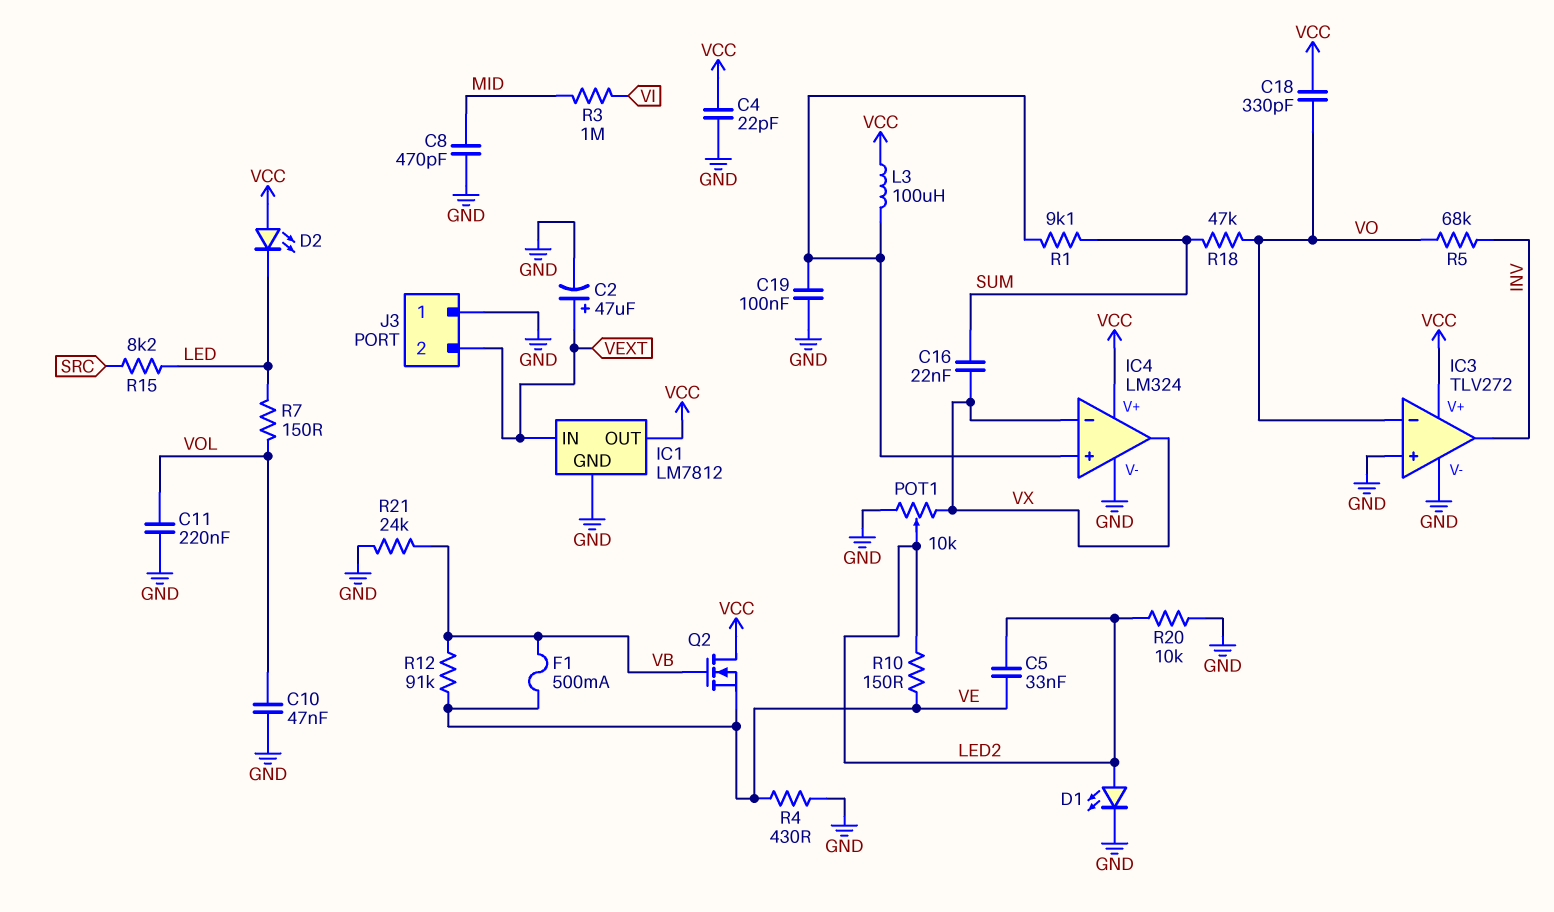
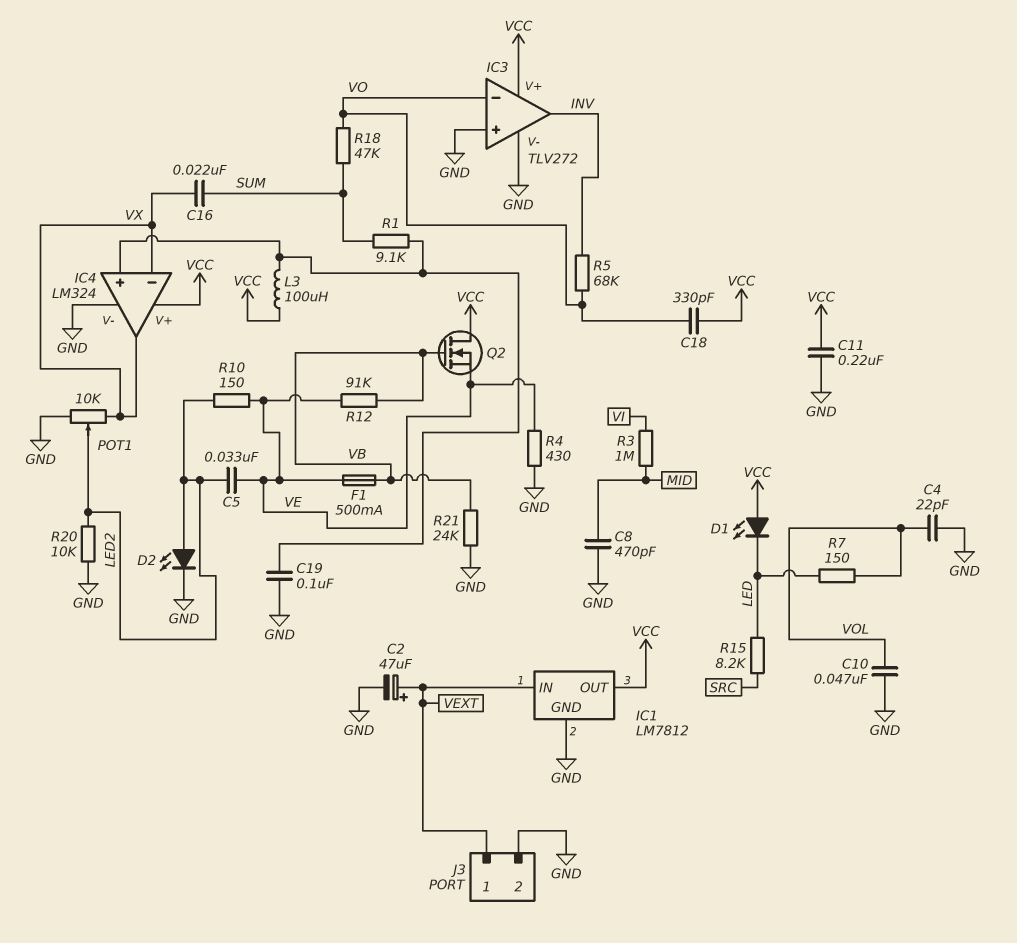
C4: 22pF (GND, VCC) -> 22pF (GND, VOL)
C11: 220nF (GND, VOL) -> 220nF (GND, VCC)
D1: LED (A LED2, K GND) -> LED (A VCC, K LED)
D2: LED (A VCC, K LED) -> LED (A LED2, K GND)
J3 pin 1: GND -> VEXT
J3 pin 2: VEXT -> GND

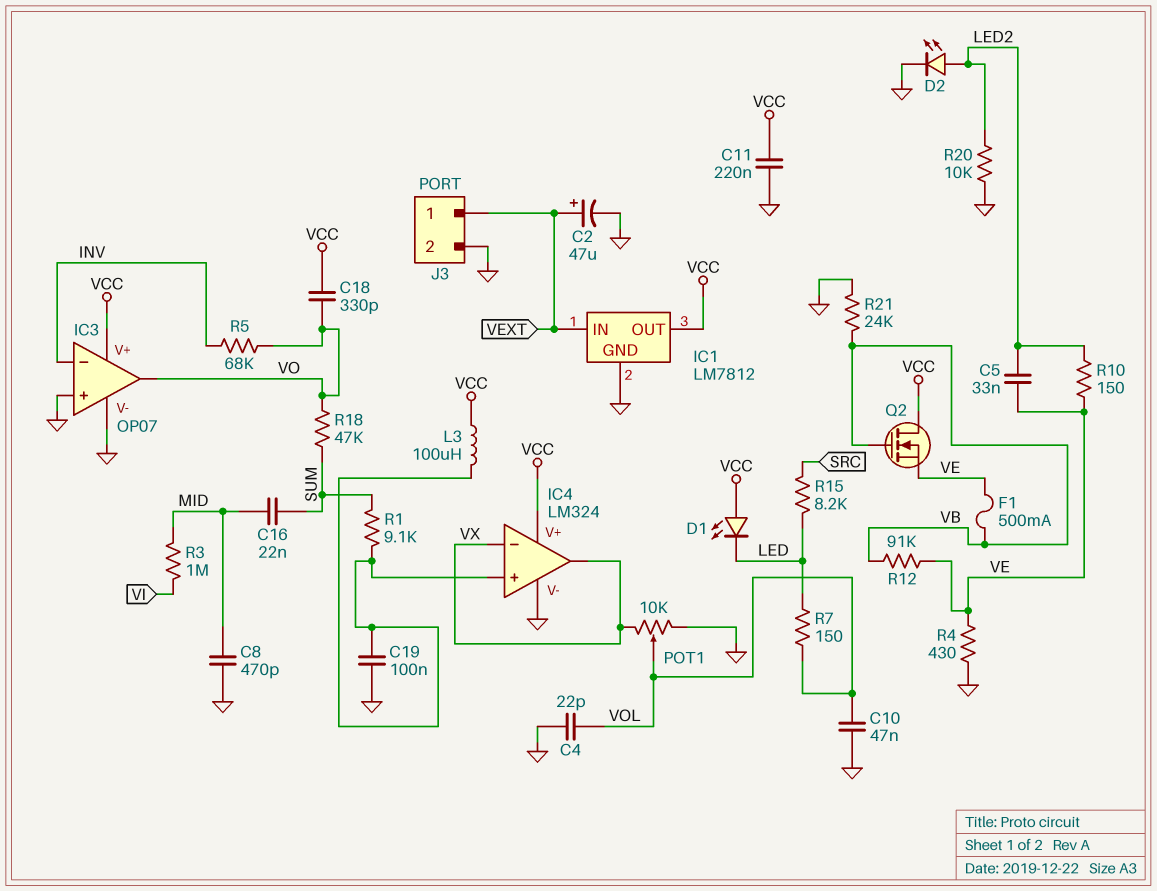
C16: 22nF (SUM, VX) -> 22nF (MID, SUM)
IC3: TLV272 -> OP07
IC3 pin in-: VO -> INV
IC3 pin out: INV -> VO
POT1: 10k (GND, VX, wiper LED2) -> 10k (GND, VX, wiper VOL)

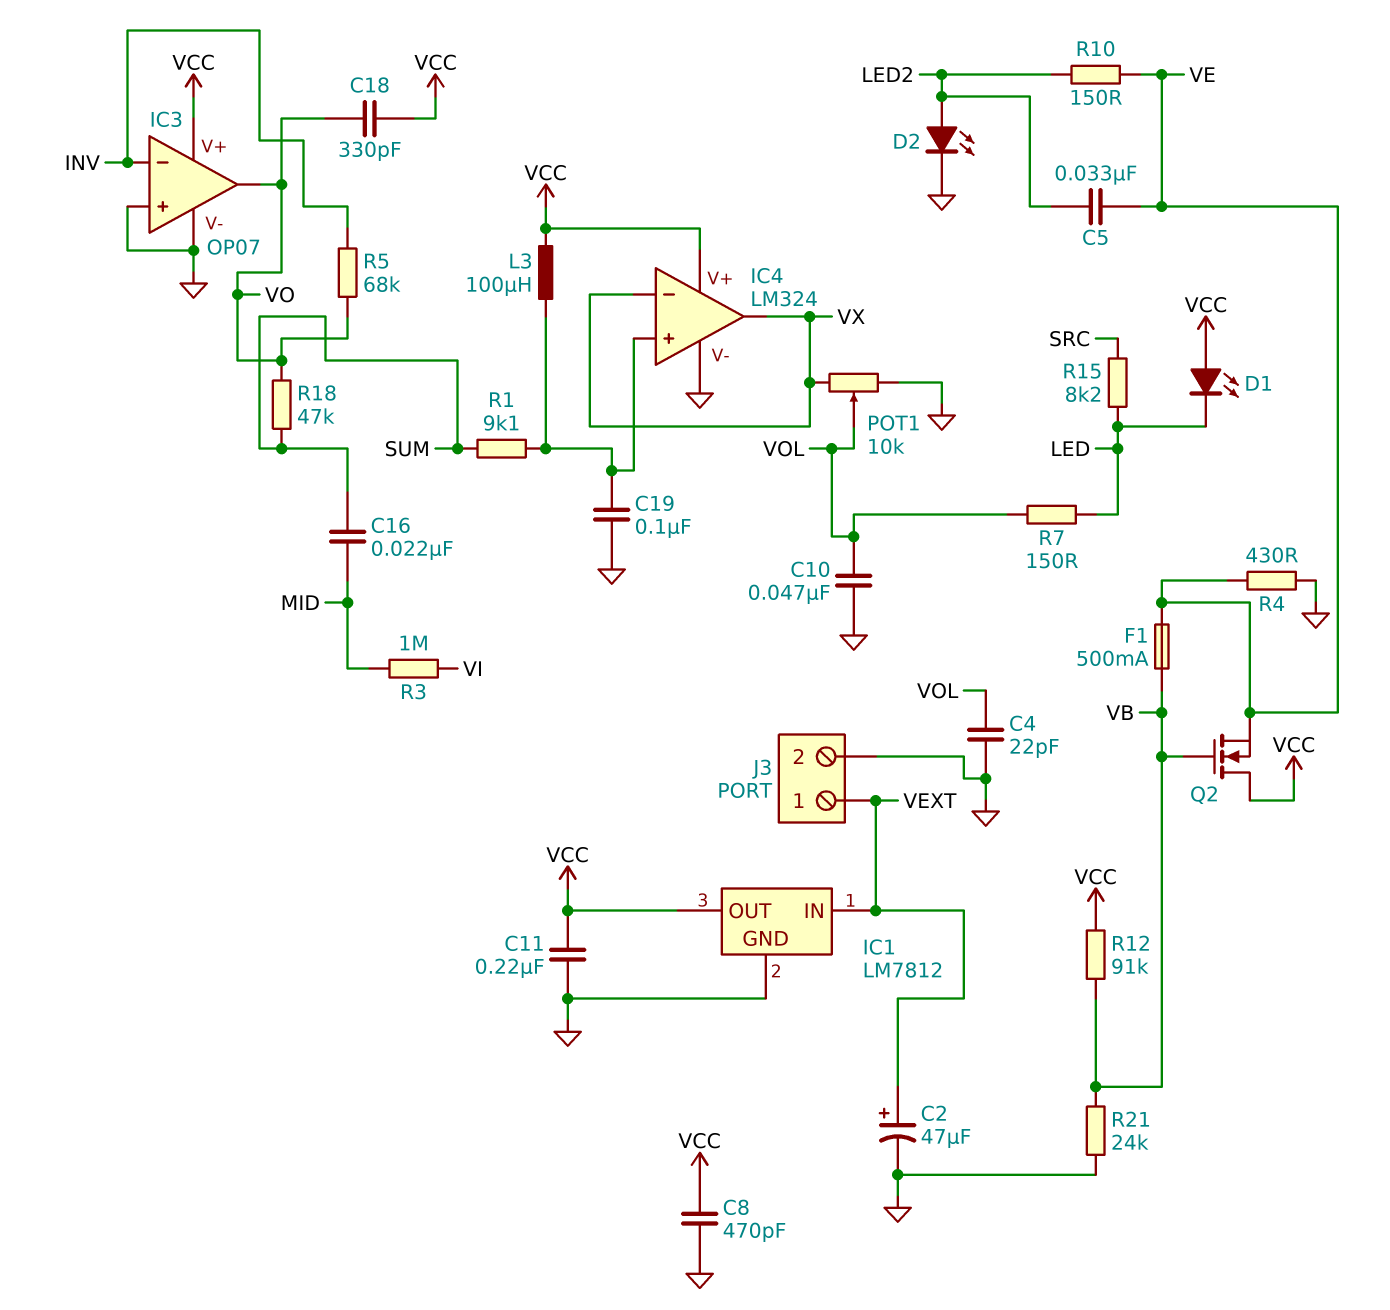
C8: 470pF (GND, MID) -> 470pF (GND, VCC)
R12: 91k (VB, VE) -> 91k (VB, VCC)
R20: 10k (GND, LED2) -> none

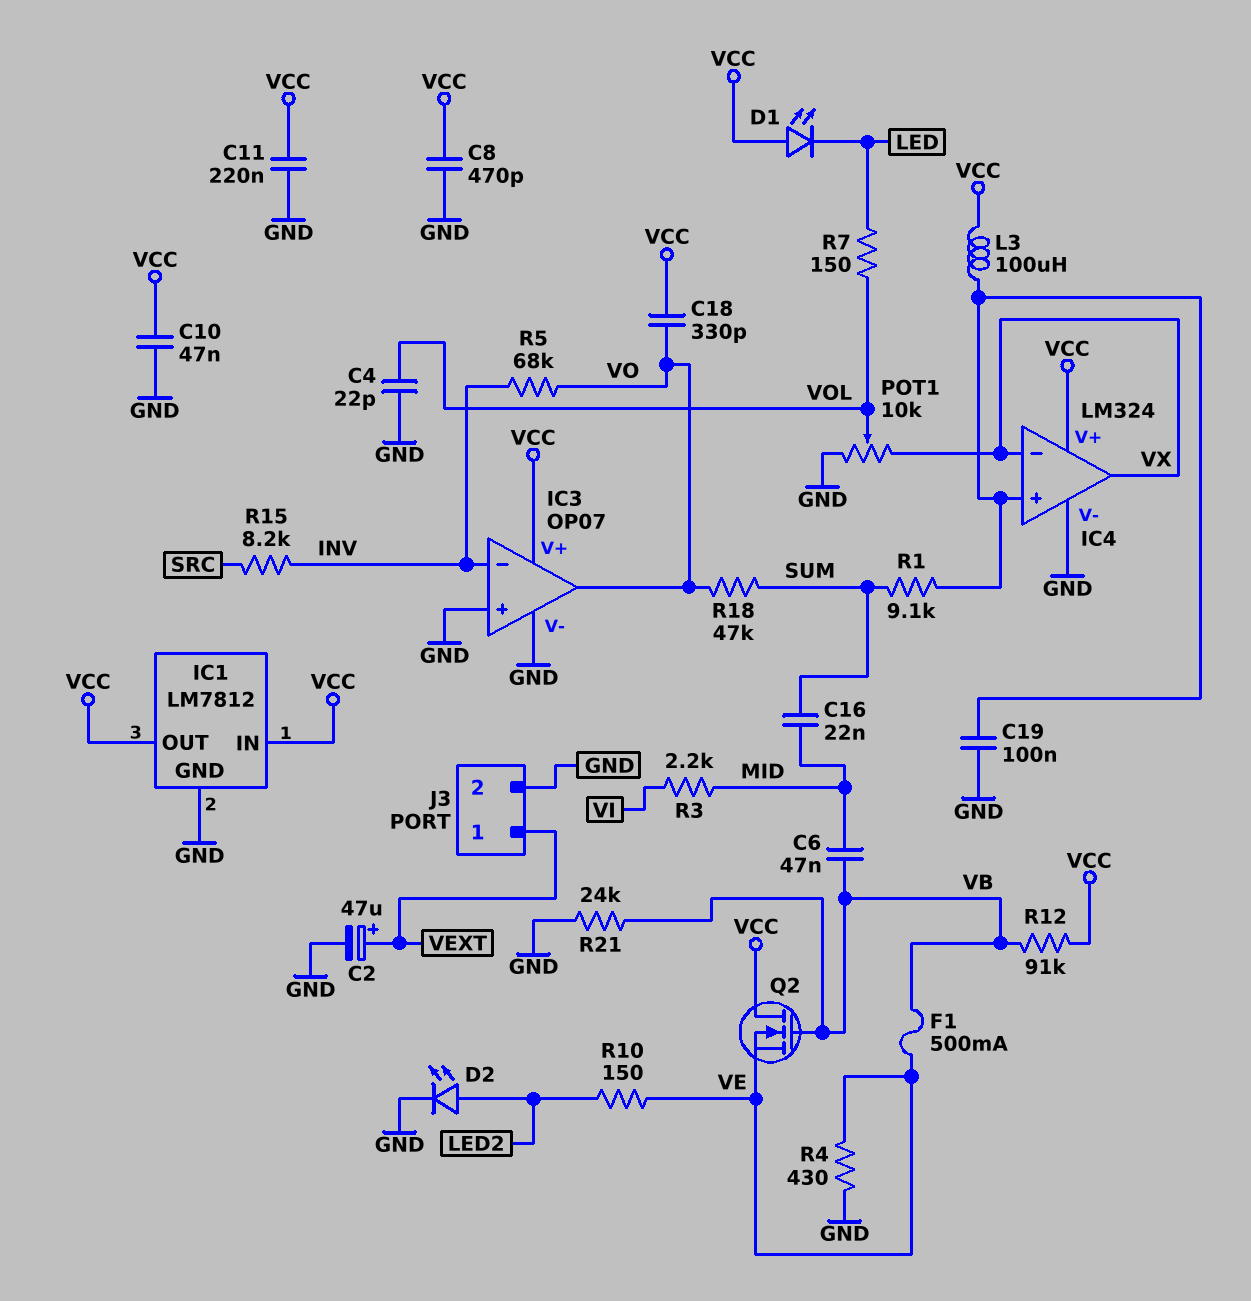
C5: 33nF (LED2, VE) -> none
C6: none -> 47nF (MID, VB)
C10: 47nF (GND, VOL) -> 47nF (GND, VCC)
IC1 pin IN: VEXT -> VCC
R3: 1M (MID, VI) -> 2.2k (MID, VI)
R15: 8.2k (LED, SRC) -> 8.2k (INV, SRC)

